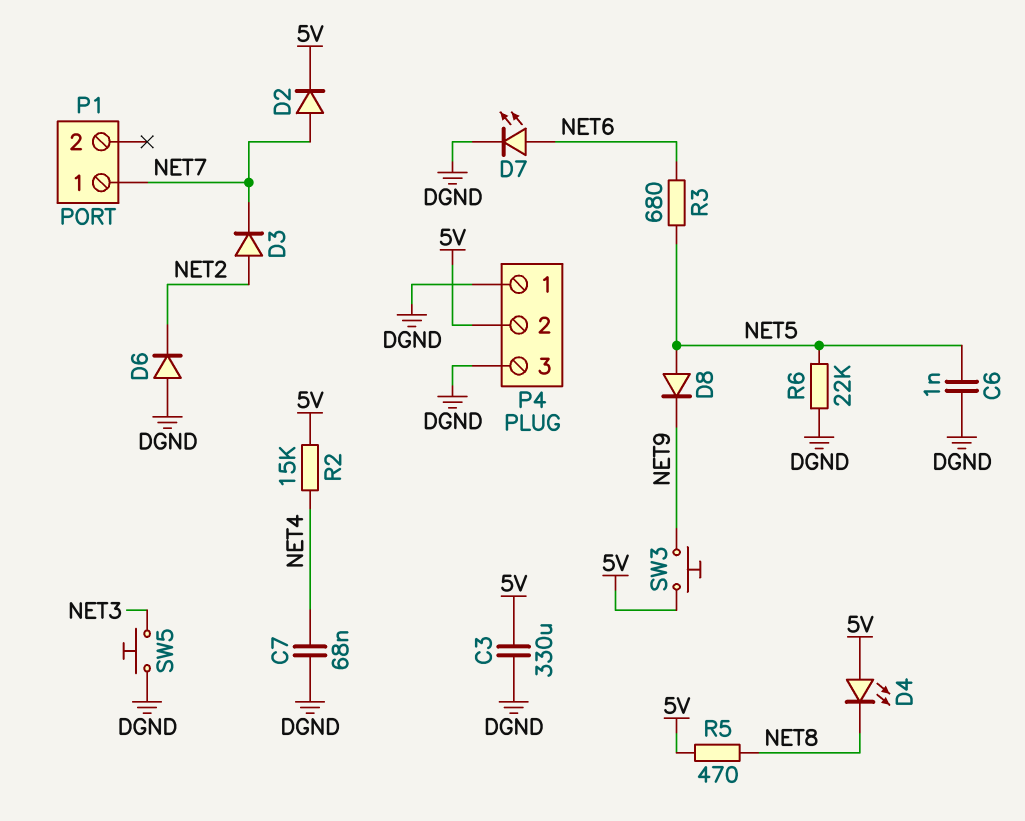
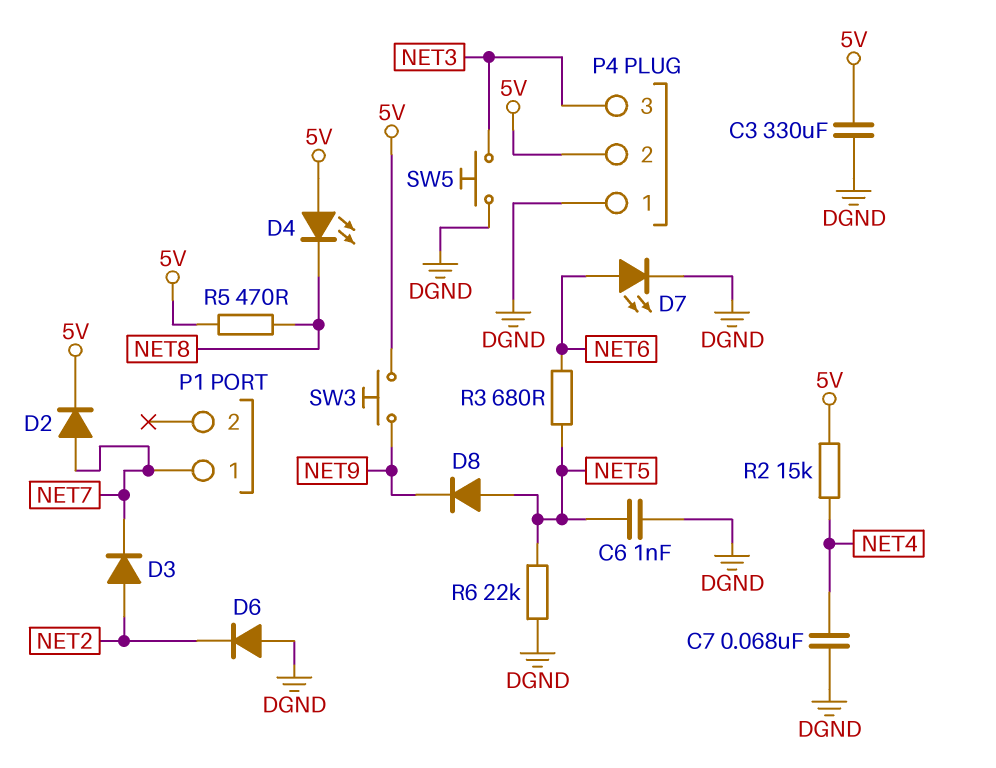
P4 pin 3: DGND -> NET3

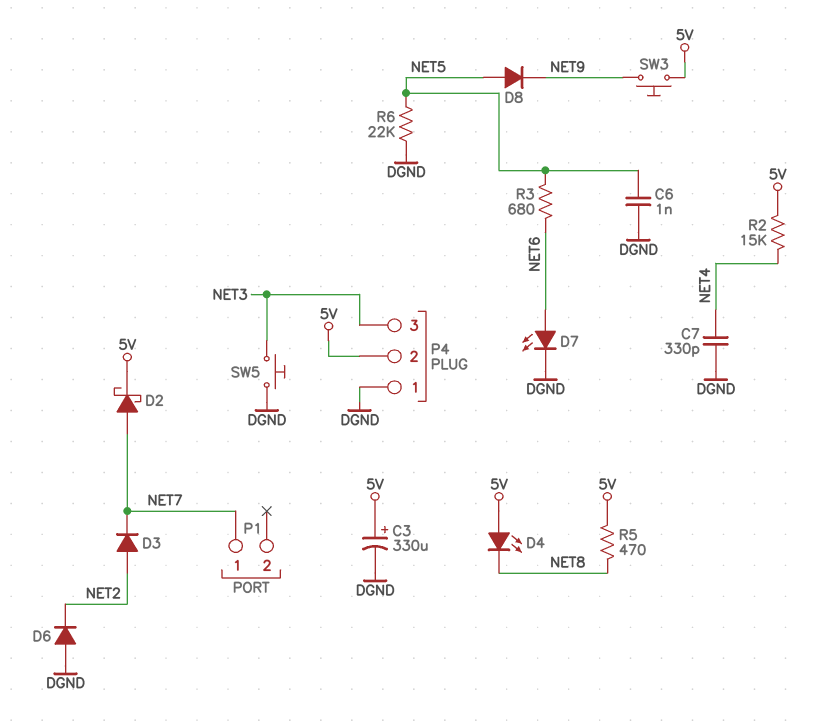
C3: 330uF (5V, DGND) -> 330uF (plus 5V, minus DGND)
C7: 68nF (DGND, NET4) -> 330pF (DGND, NET4)
D2: diode (A NET7, K 5V) -> schottky (A NET7, K 5V)

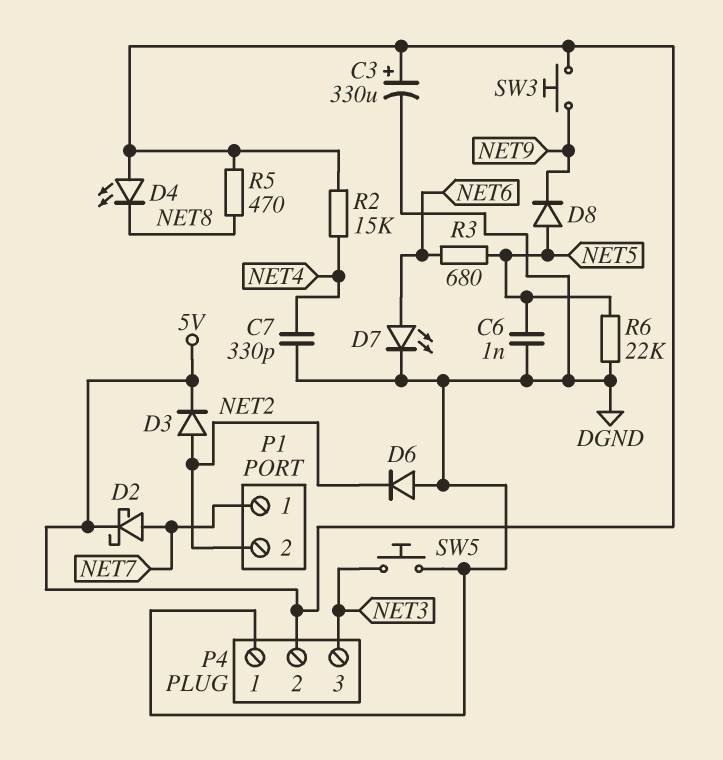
D3: diode (A NET2, K NET7) -> diode (A NET2, K 5V)
P1 pin 2: none -> NET2

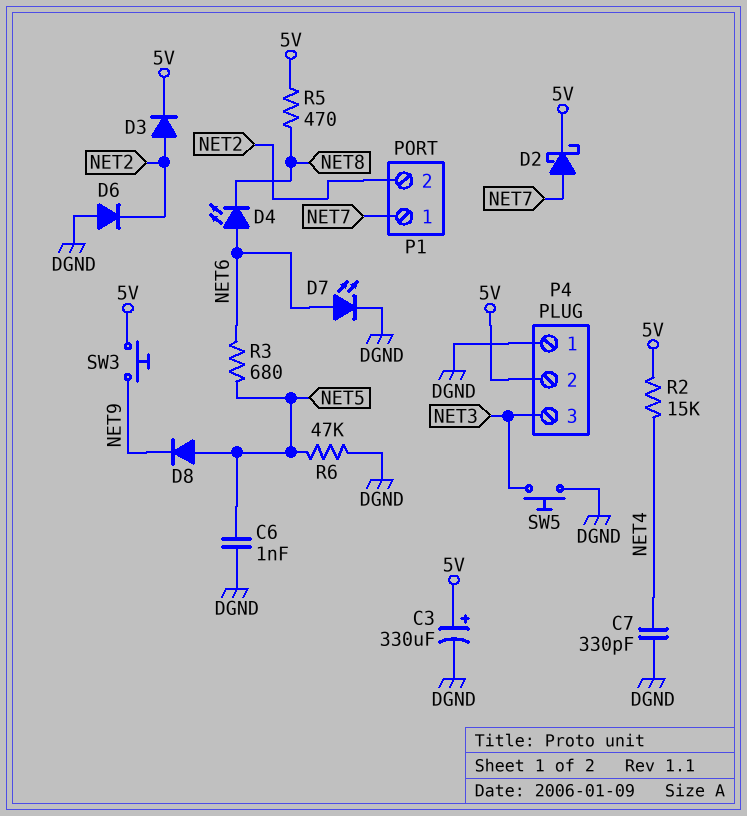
D4: LED (A 5V, K NET8) -> LED (A NET6, K NET8)
R6: 22k (DGND, NET5) -> 47k (DGND, NET5)

